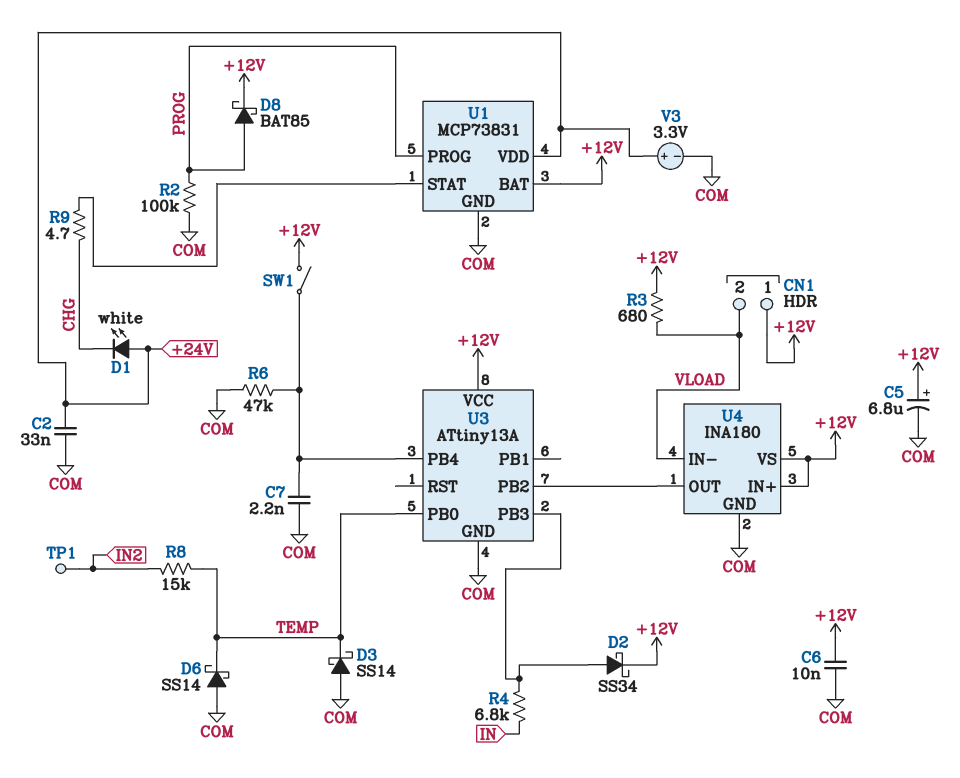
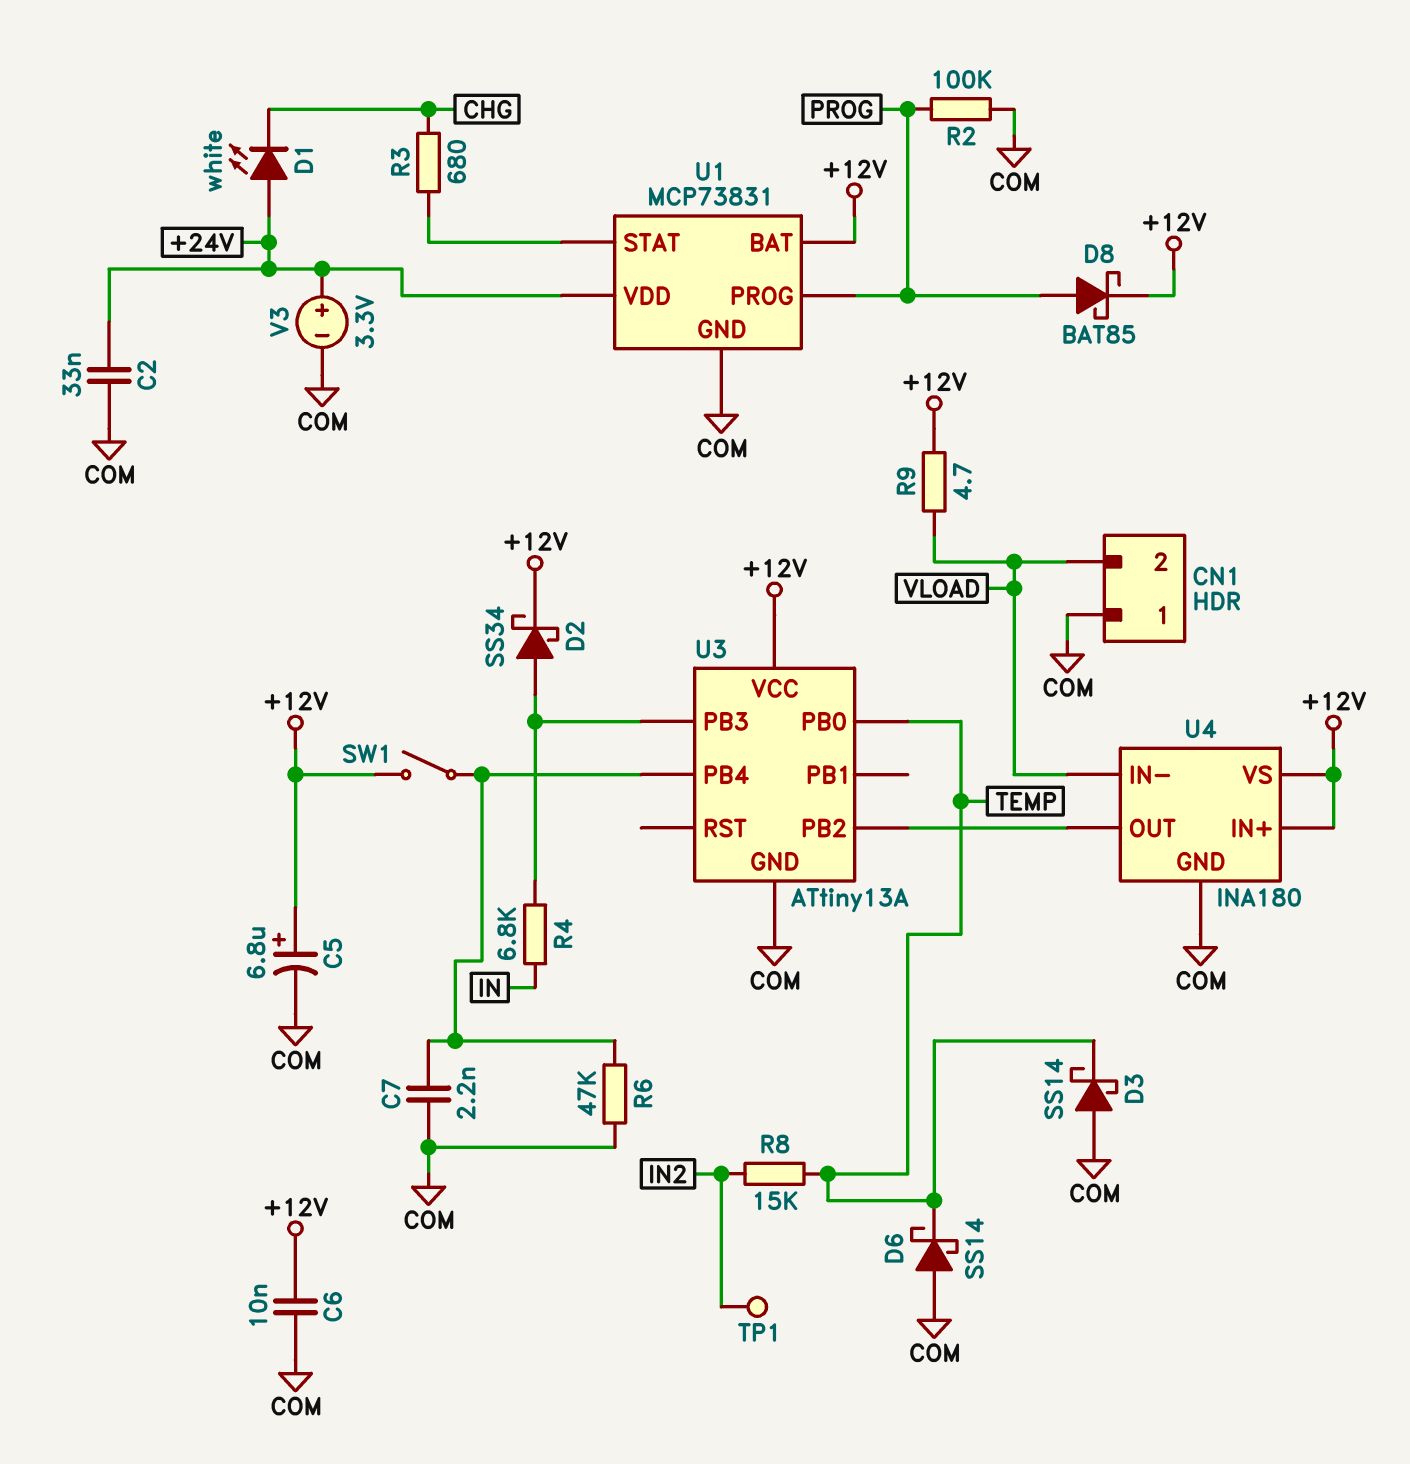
CN1 pin 1: +12V -> COM
R3: 680 (+12V, VLOAD) -> 680 (CHG, U1/STAT)
R9: 4.7 (CHG, U1/STAT) -> 4.7 (+12V, VLOAD)

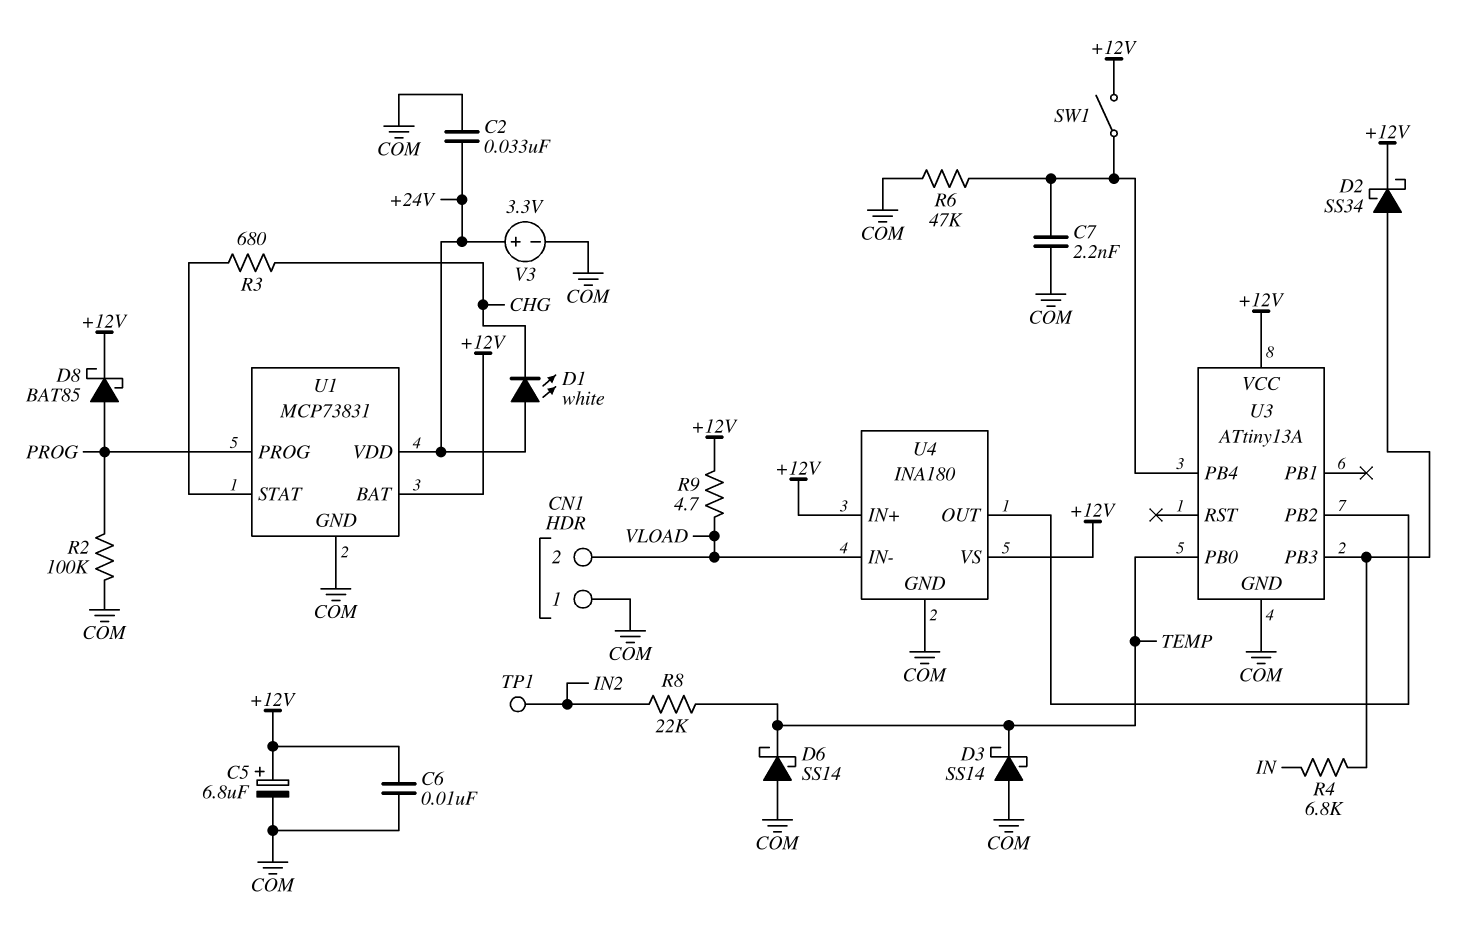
R8: 15k (IN2, TEMP) -> 22k (IN2, TEMP)

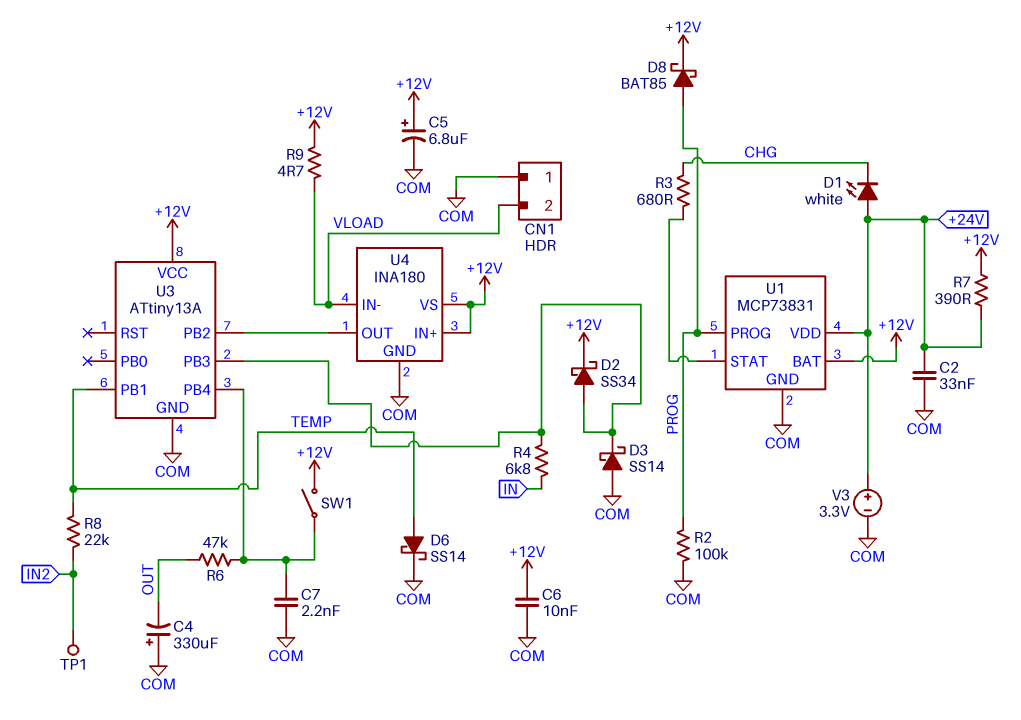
C4: none -> 330uF (plus COM, minus OUT)
D3: schottky SS14 (A COM, K TEMP) -> schottky SS14 (A COM, K U3/PB3)
D6: schottky SS14 (A COM, K TEMP) -> schottky SS14 (A TEMP, K COM)
R6: 47k (COM, U3/PB4) -> 47k (OUT, U3/PB4)
R7: none -> 390 (+12V, +24V)
U3 pin PB0: TEMP -> none
U3 pin PB1: none -> TEMP

